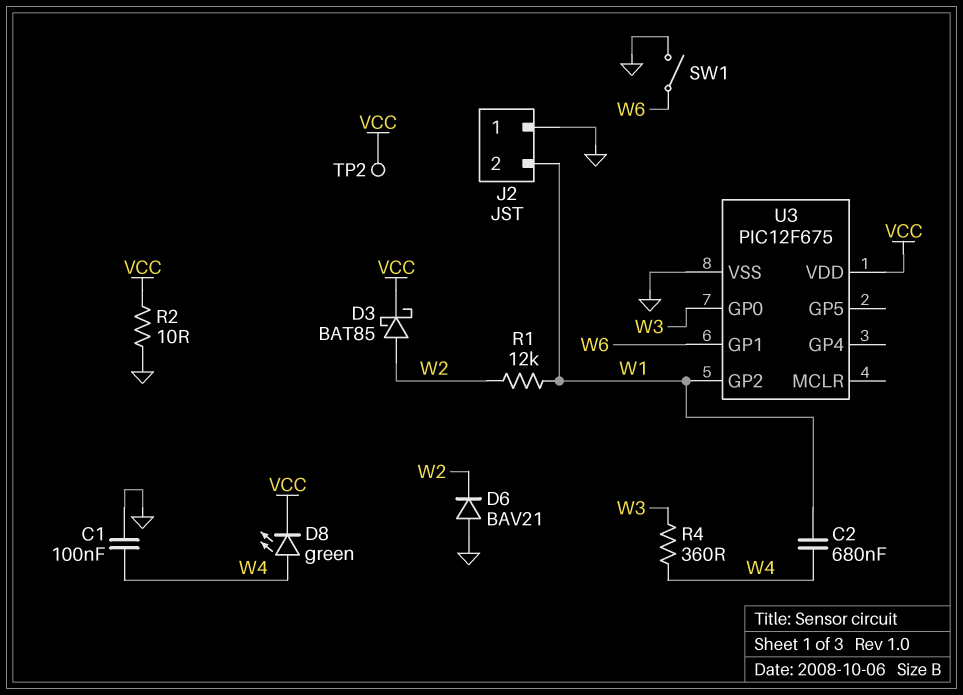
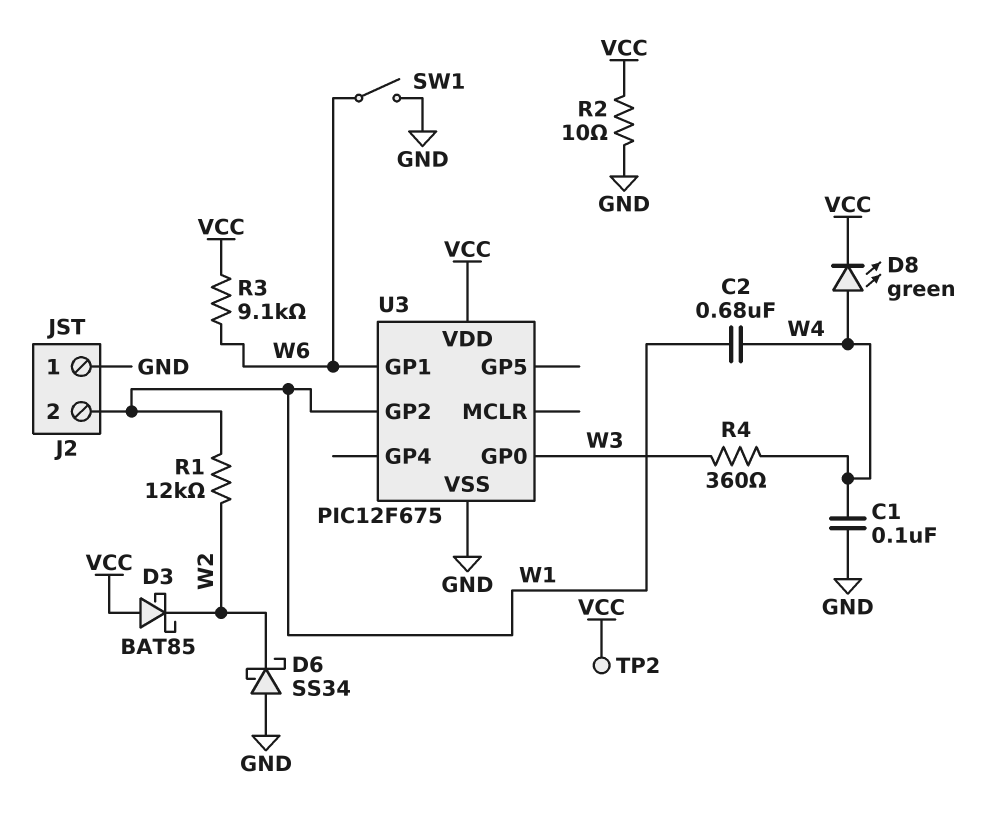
D3: schottky BAT85 (A W2, K VCC) -> schottky BAT85 (A VCC, K W2)
D6: diode BAV21 (A GND, K W2) -> schottky SS34 (A GND, K W2)
R3: none -> 9.1k (VCC, W6)

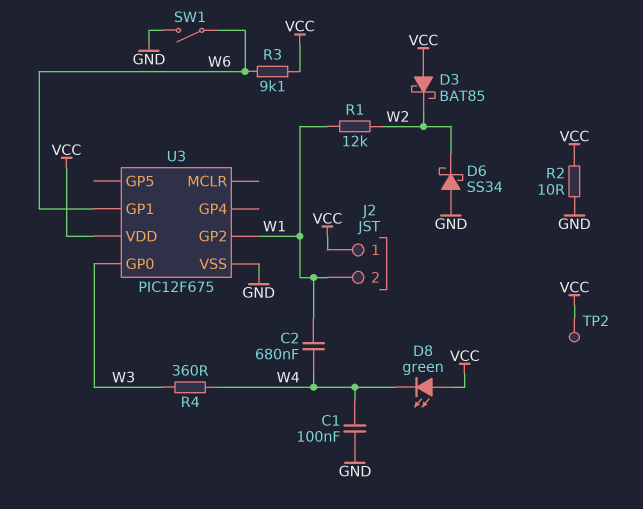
D8: LED green (A W4, K VCC) -> LED green (A VCC, K W4)
J2 pin 1: GND -> VCC

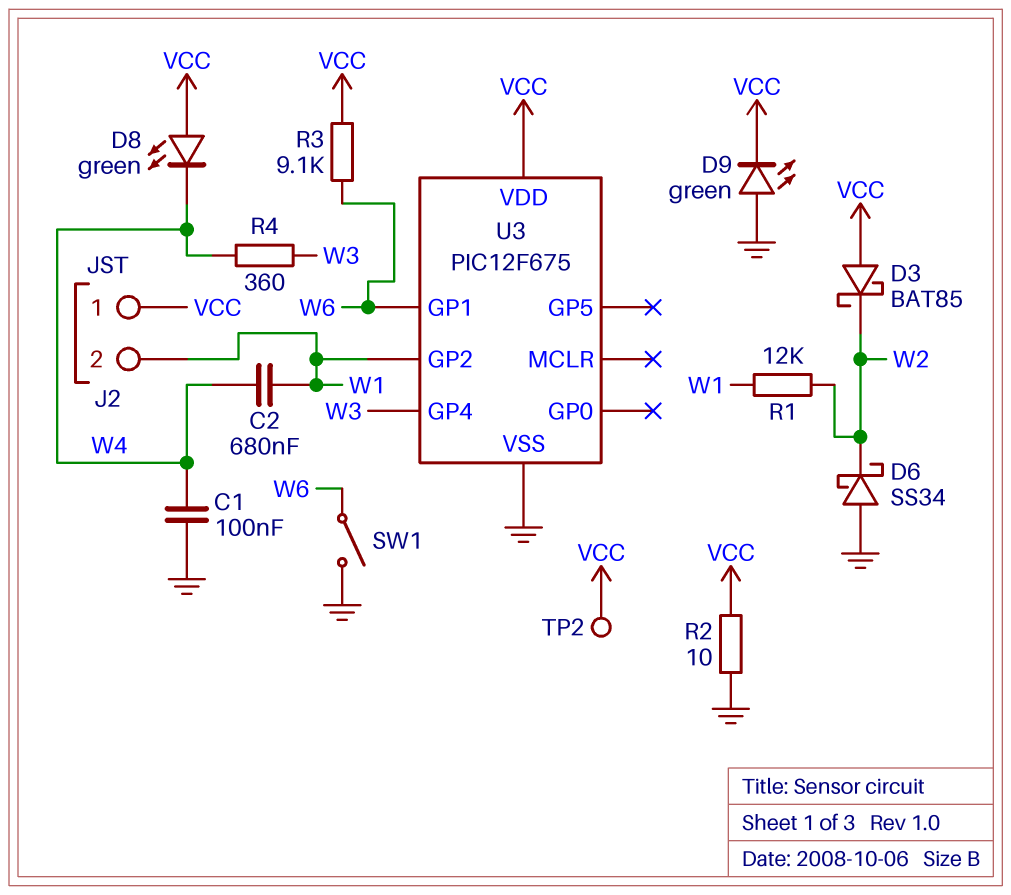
D9: none -> LED green (A GND, K VCC)
U3 pin GP0: W3 -> none
U3 pin GP4: none -> W3

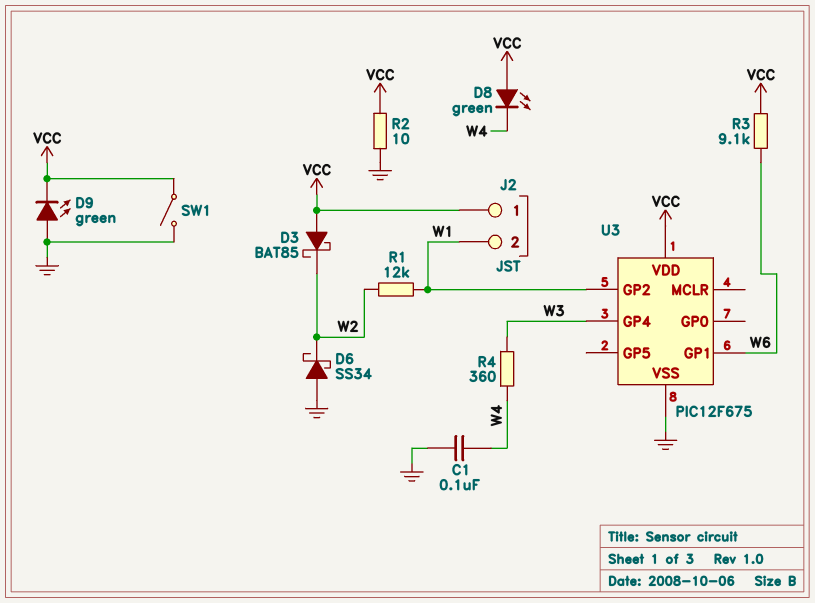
C2: 680nF (W1, W4) -> none
SW1: switch (GND, W6) -> switch (GND, VCC)
TP2: test point (VCC) -> none

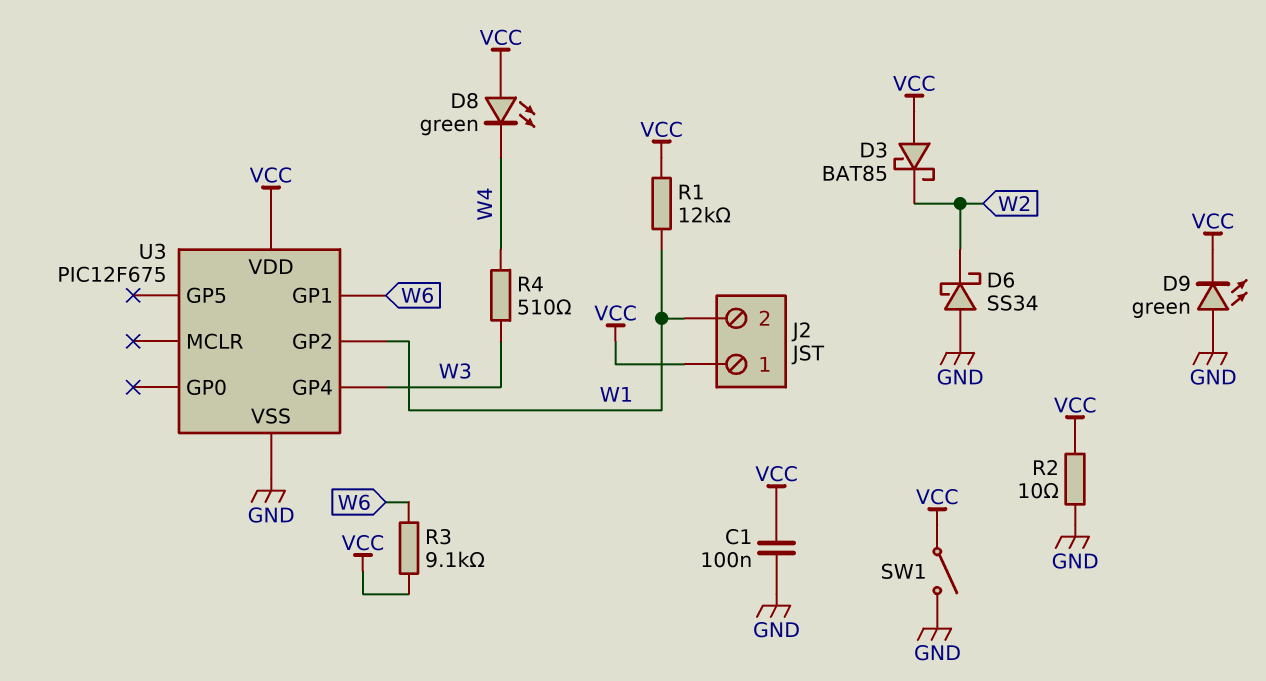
C1: 100nF (GND, W4) -> 100nF (GND, VCC)
R1: 12k (W1, W2) -> 12k (VCC, W1)
R4: 360 (W3, W4) -> 510 (W3, W4)

